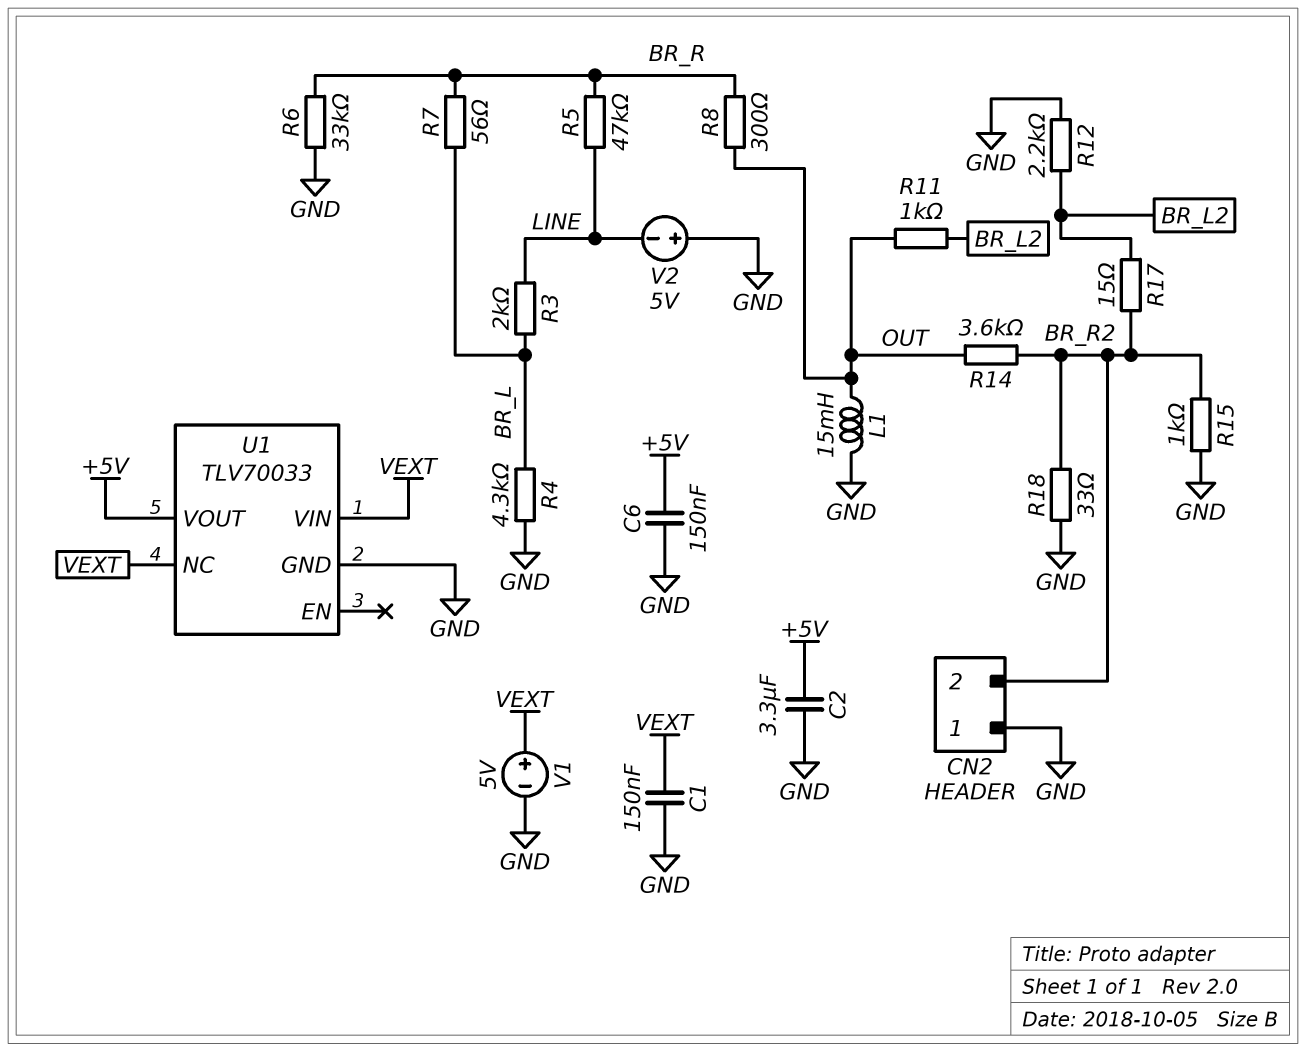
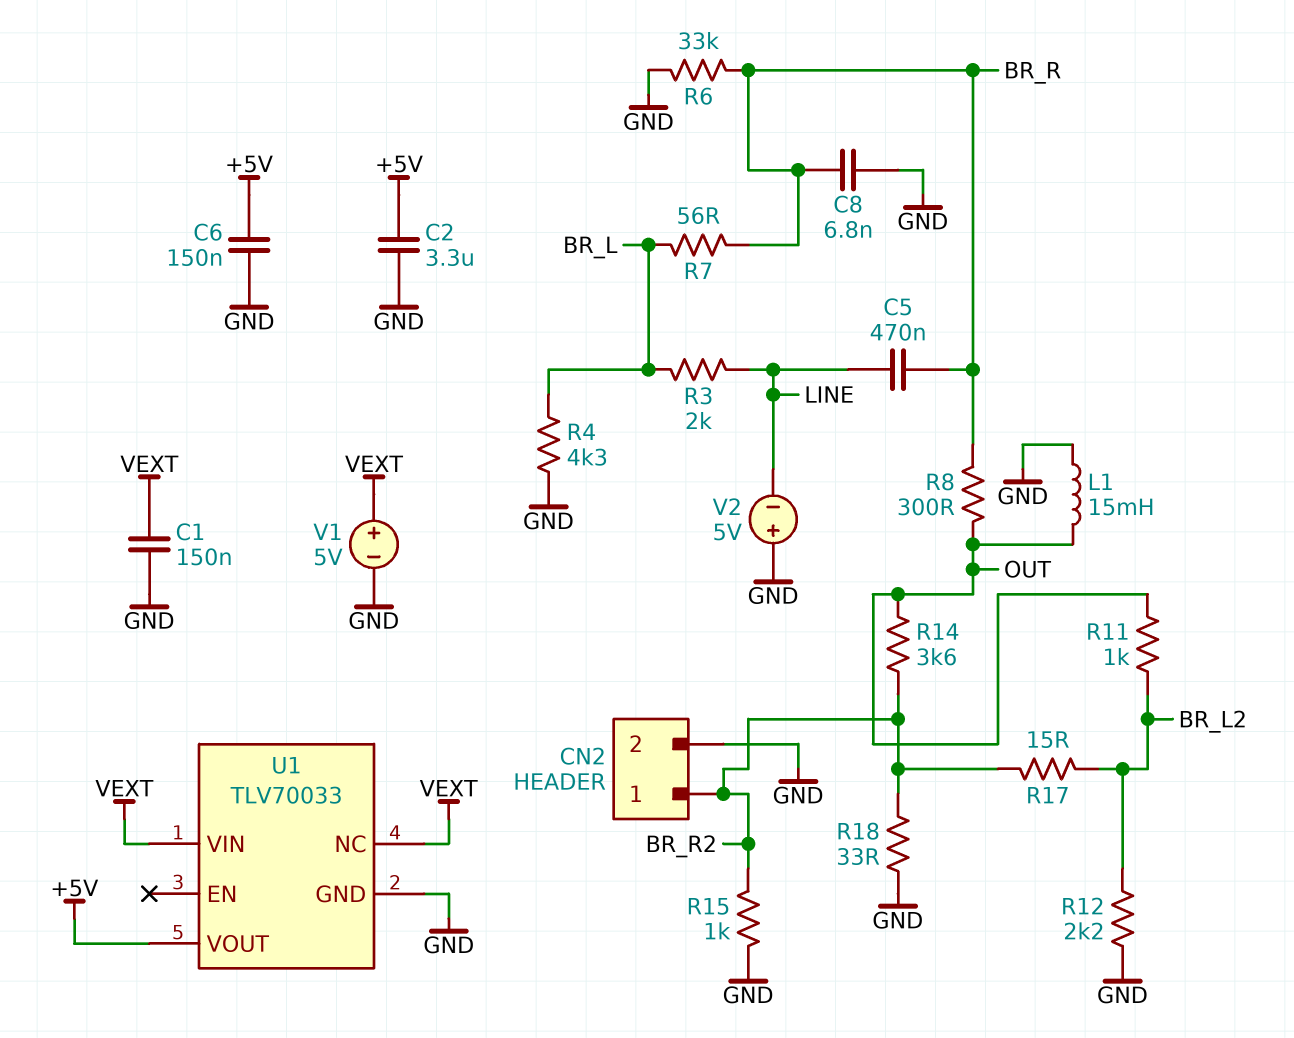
C5: none -> 470nF (BR_R, LINE)
C8: none -> 6.8nF (BR_R, GND)
CN2 pin 1: GND -> BR_R2
CN2 pin 2: BR_R2 -> GND
R5: 47k (BR_R, LINE) -> none

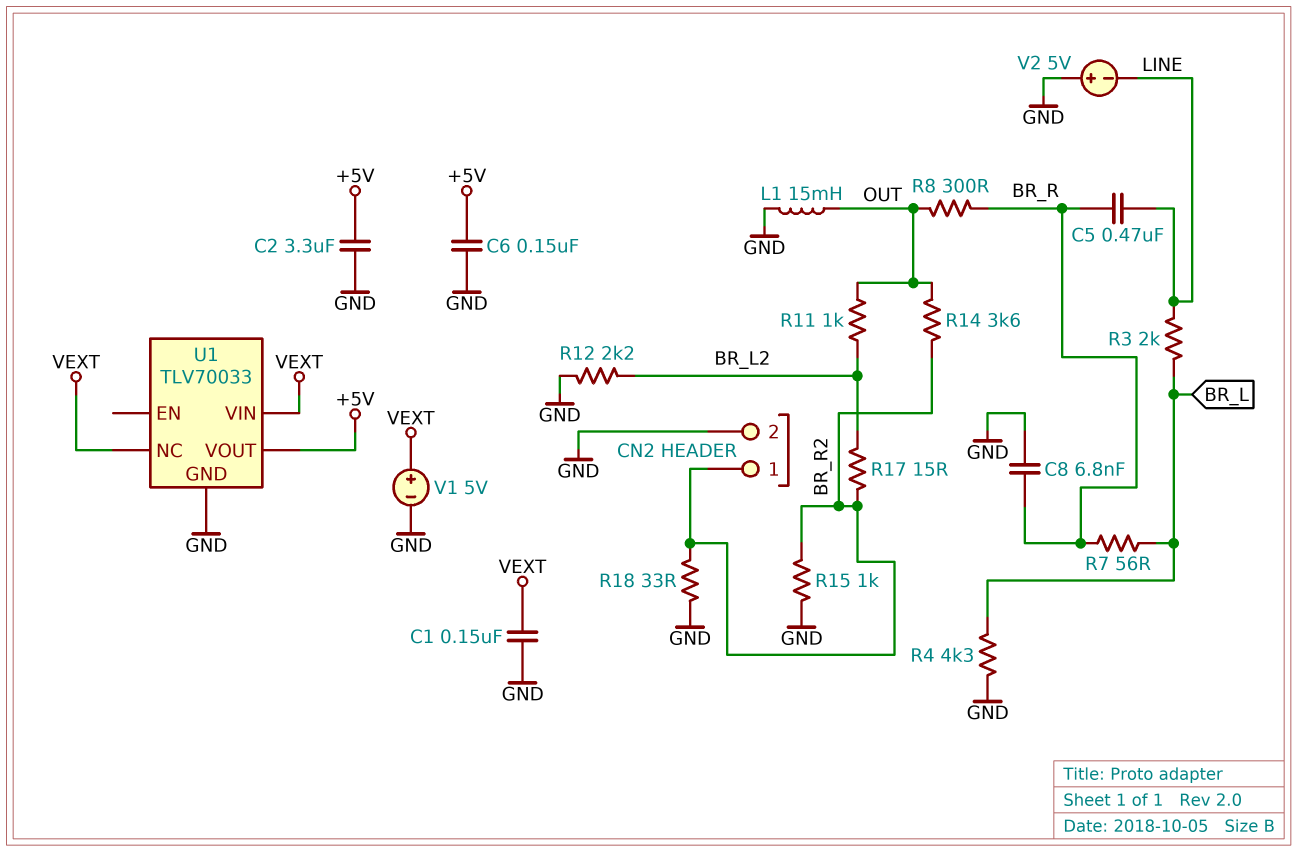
R6: 33k (BR_R, GND) -> none

